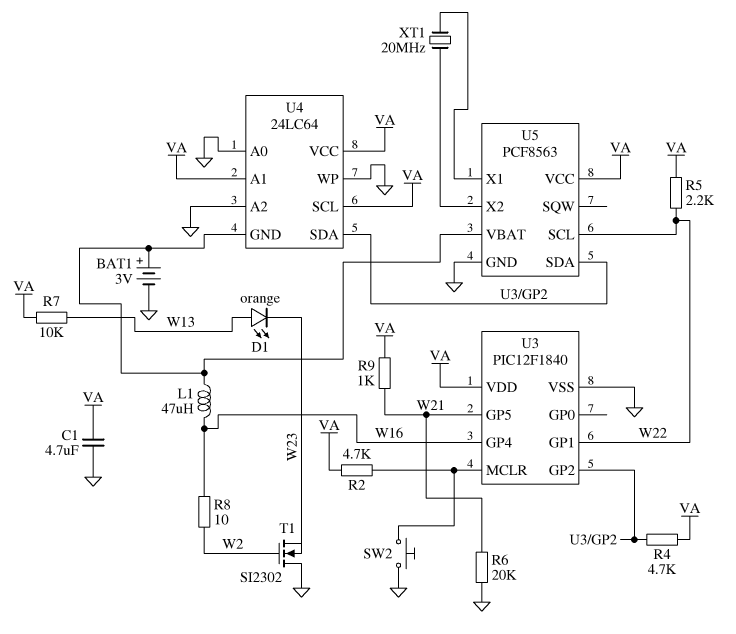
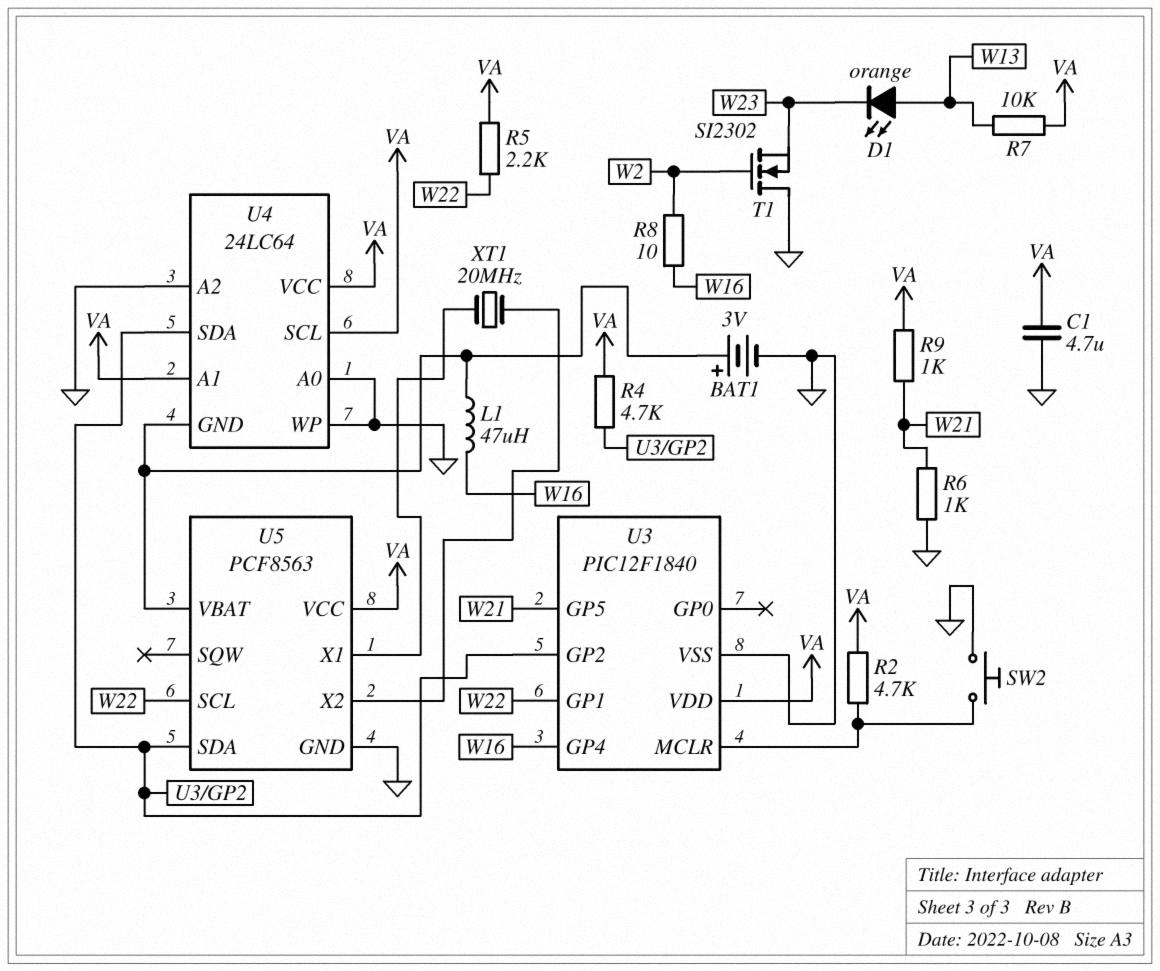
R6: 20k (GND, W21) -> 1k (GND, W21)

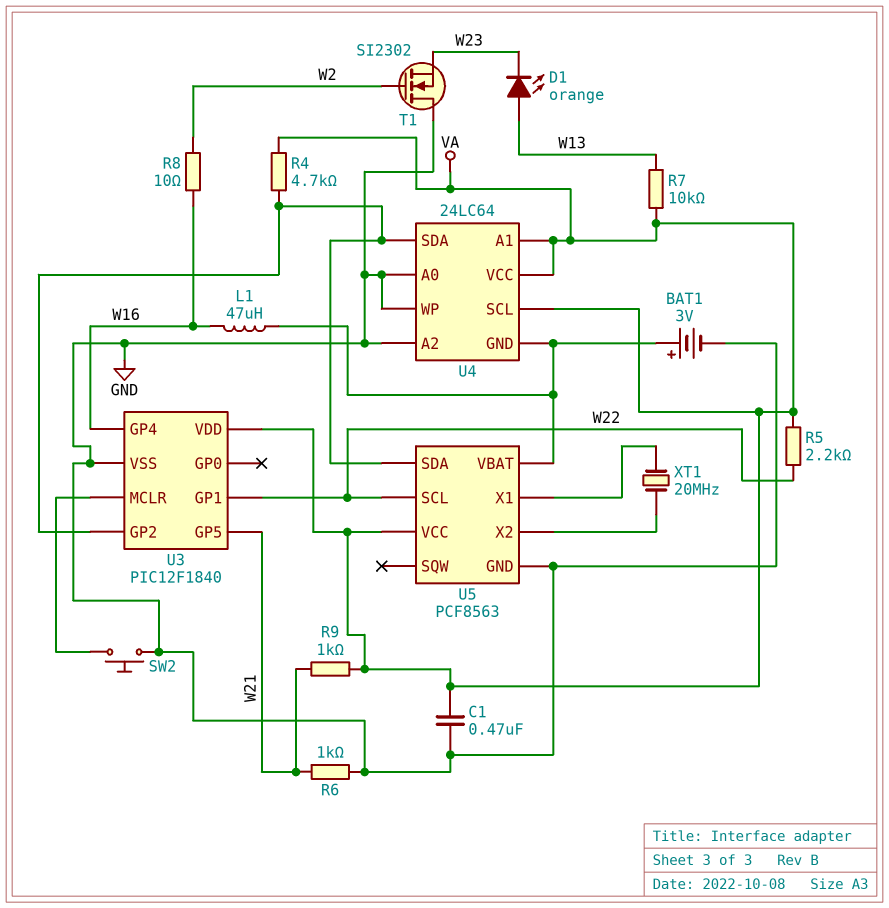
C1: 4.7uF (GND, VA) -> 470nF (GND, VA)
R2: 4.7k (U3/MCLR, VA) -> none

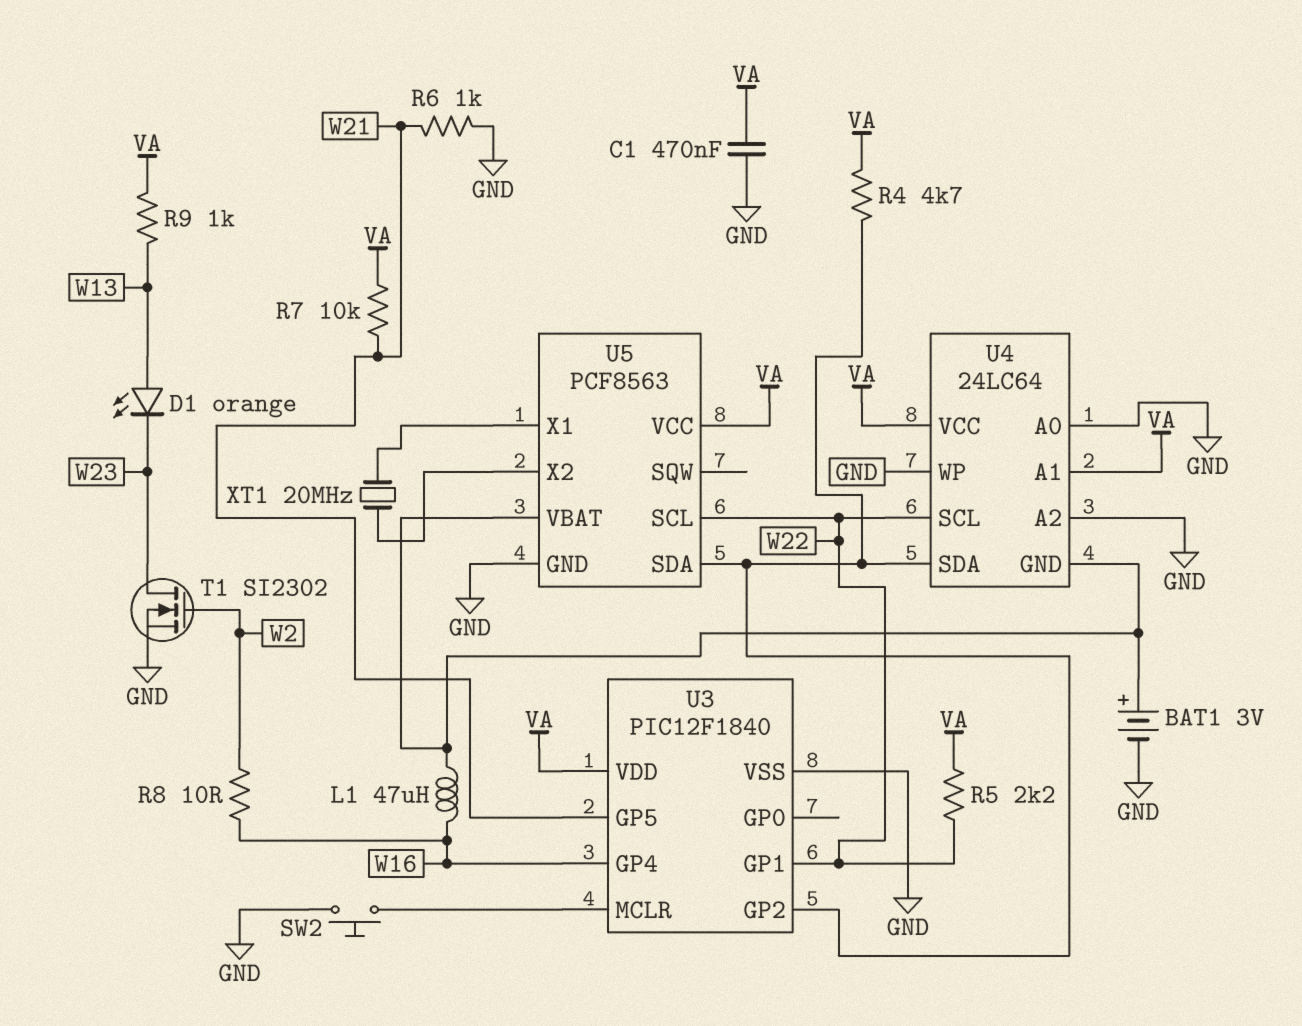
R7: 10k (VA, W13) -> 10k (VA, W21)
R9: 1k (VA, W21) -> 1k (VA, W13)
T1: NMOS SI2302 (G W2, D GND, S W23) -> NMOS SI2302 (G W2, D W23, S GND)
U4 pin SCL: VA -> W22

